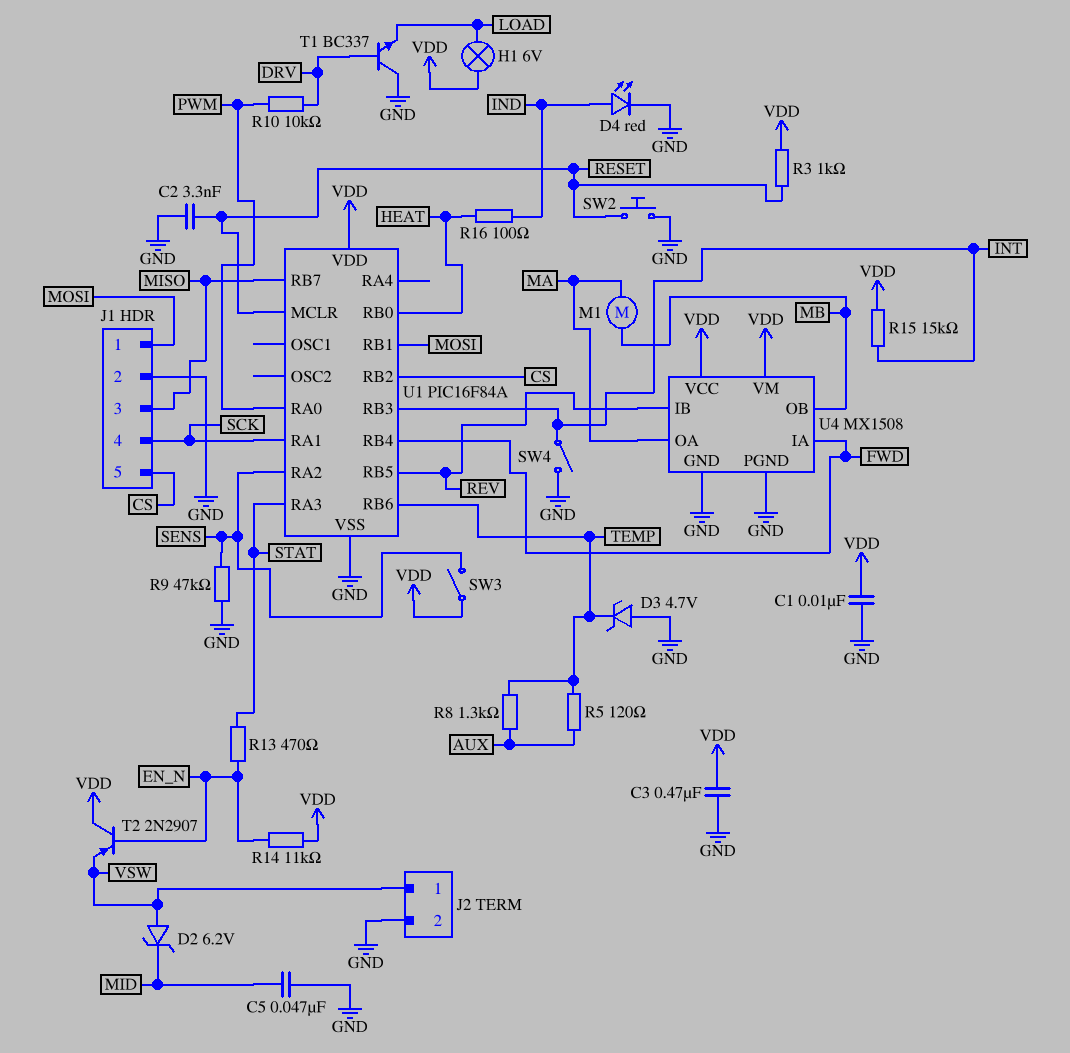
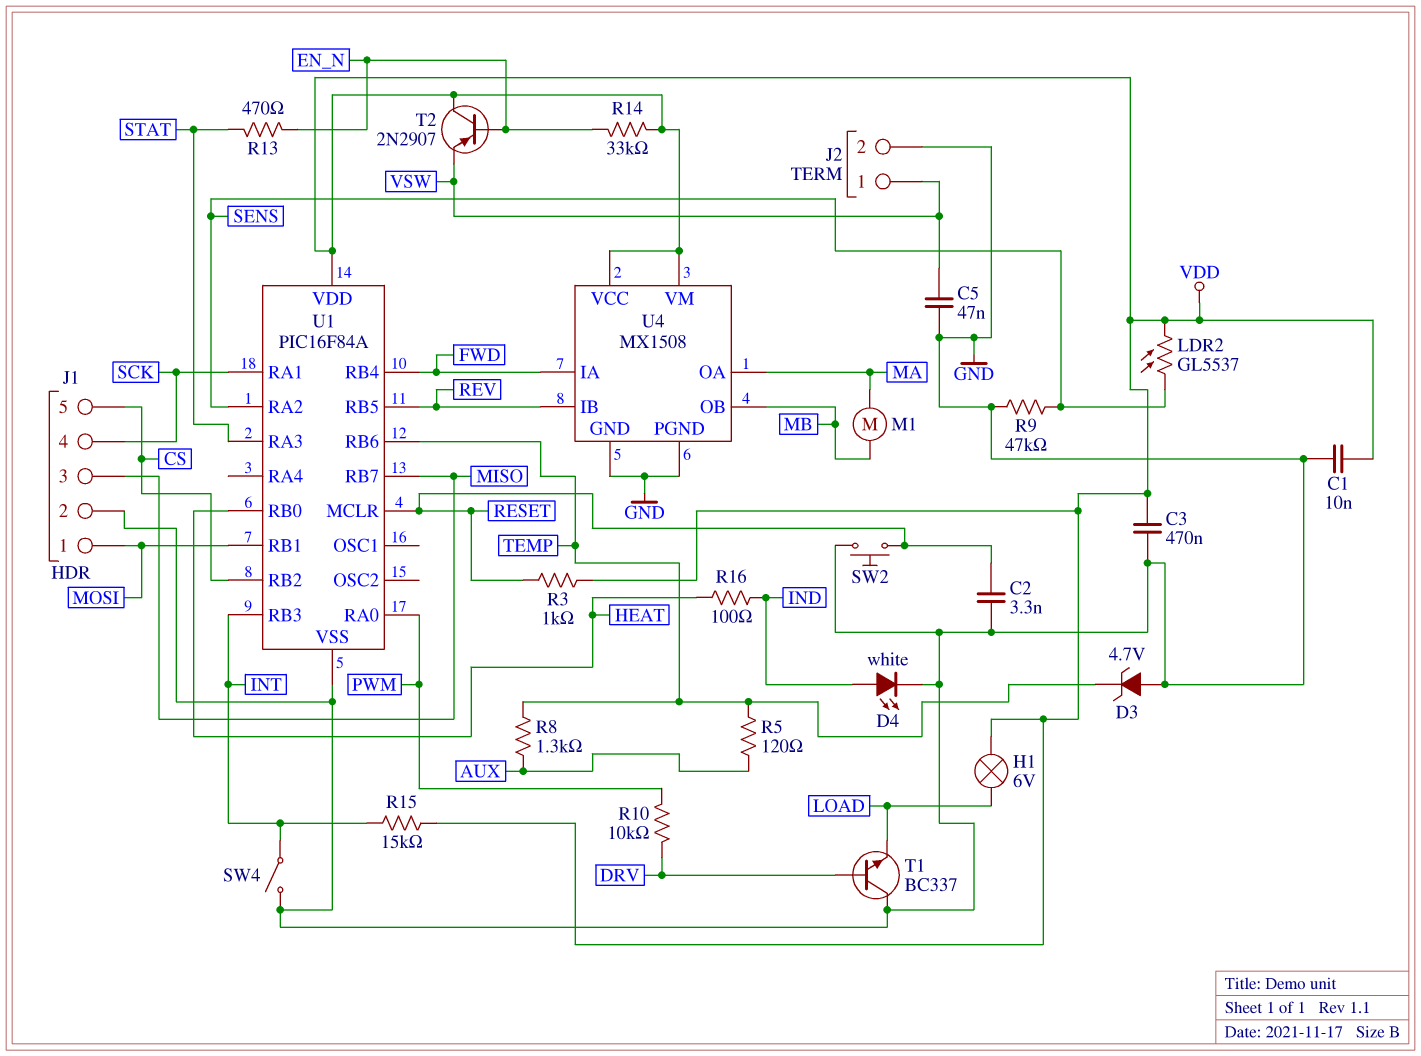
C5: 47nF (GND, MID) -> 47nF (GND, VSW)
D2: zener 6.2V (A VSW, K MID) -> none
D4: LED red (A IND, K GND) -> LED white (A IND, K GND)
LDR2: none -> GL5537 (SENS, VDD)
R14: 11k (EN_N, VDD) -> 33k (EN_N, VDD)
SW3: switch (SENS, VDD) -> none

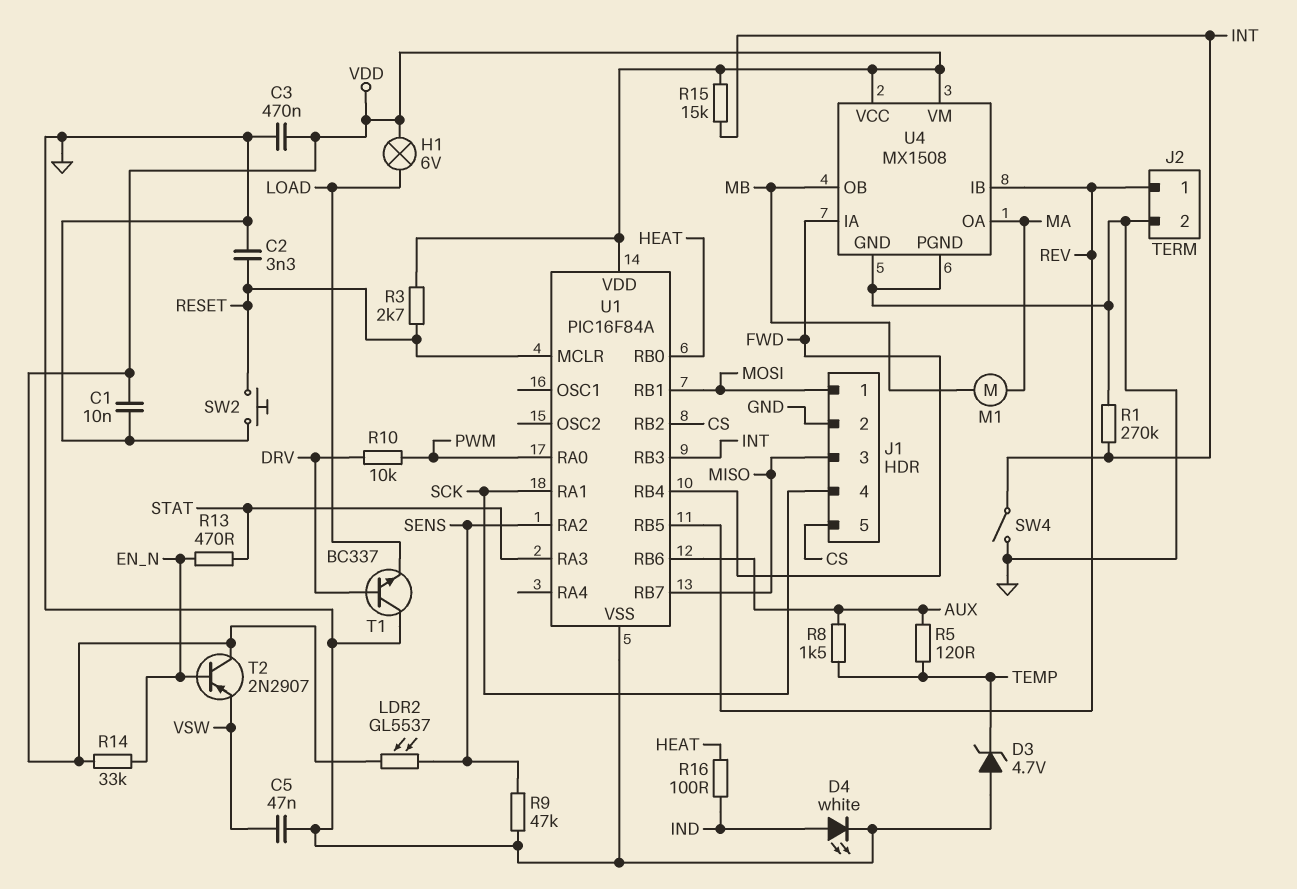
J2 pin 1: VSW -> REV
R1: none -> 270k (GND, INT)
R3: 1k (RESET, VDD) -> 2.7k (RESET, VDD)
R8: 1.3k (AUX, TEMP) -> 1.5k (AUX, TEMP)
U1 pin RB6: TEMP -> AUX

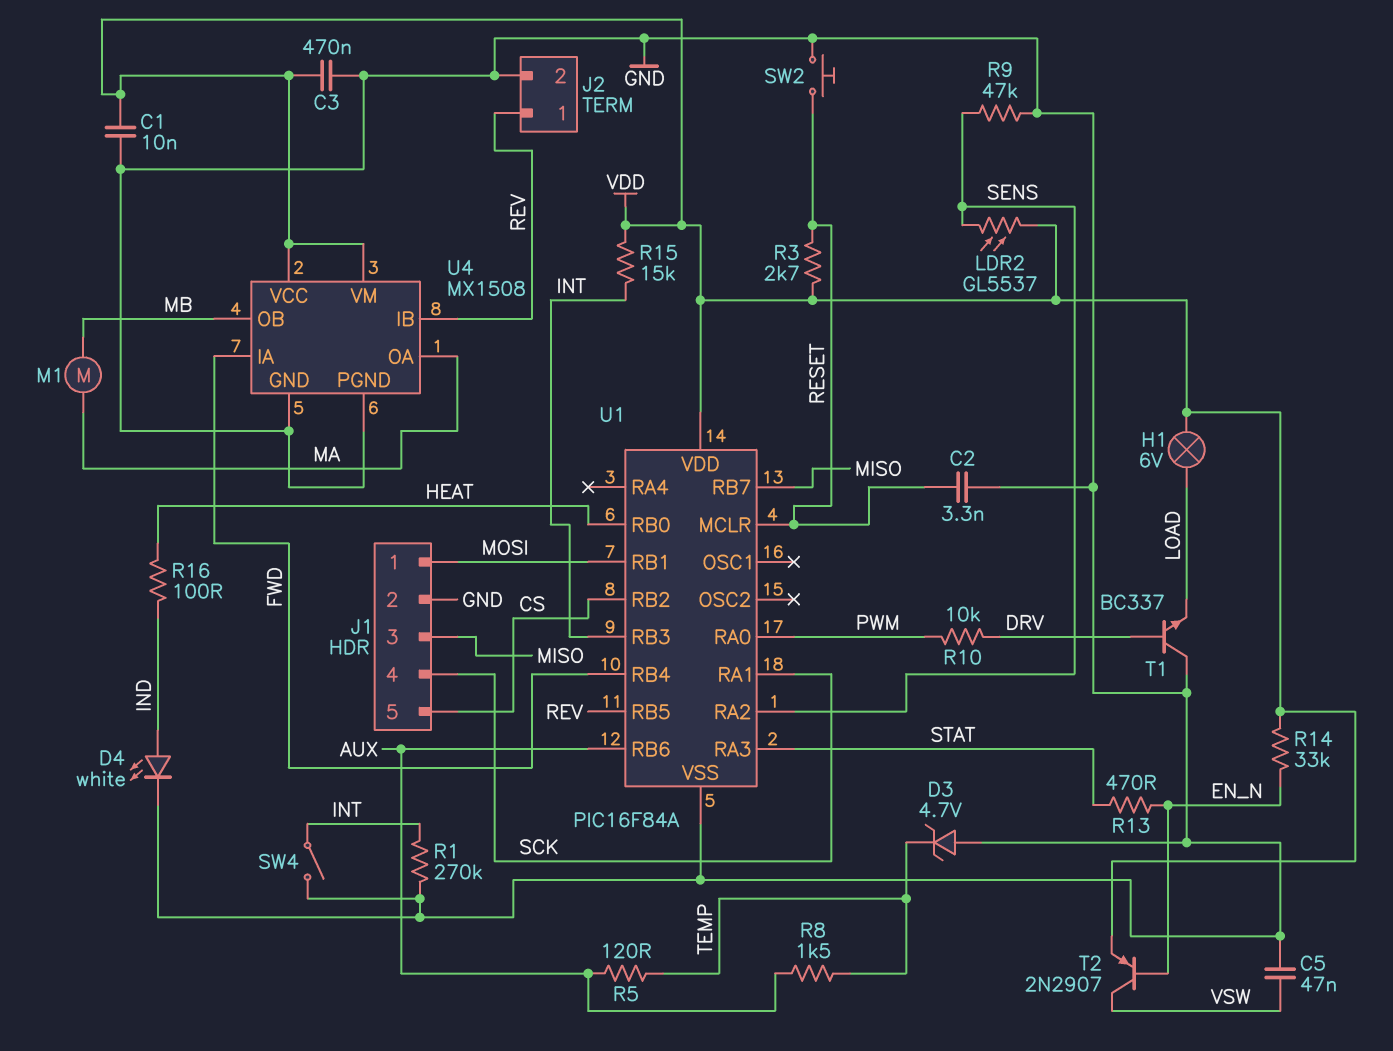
T2: PNP 2N2907 (B EN_N, C VDD, E VSW) -> PNP 2N2907 (B EN_N, C VSW, E VDD)

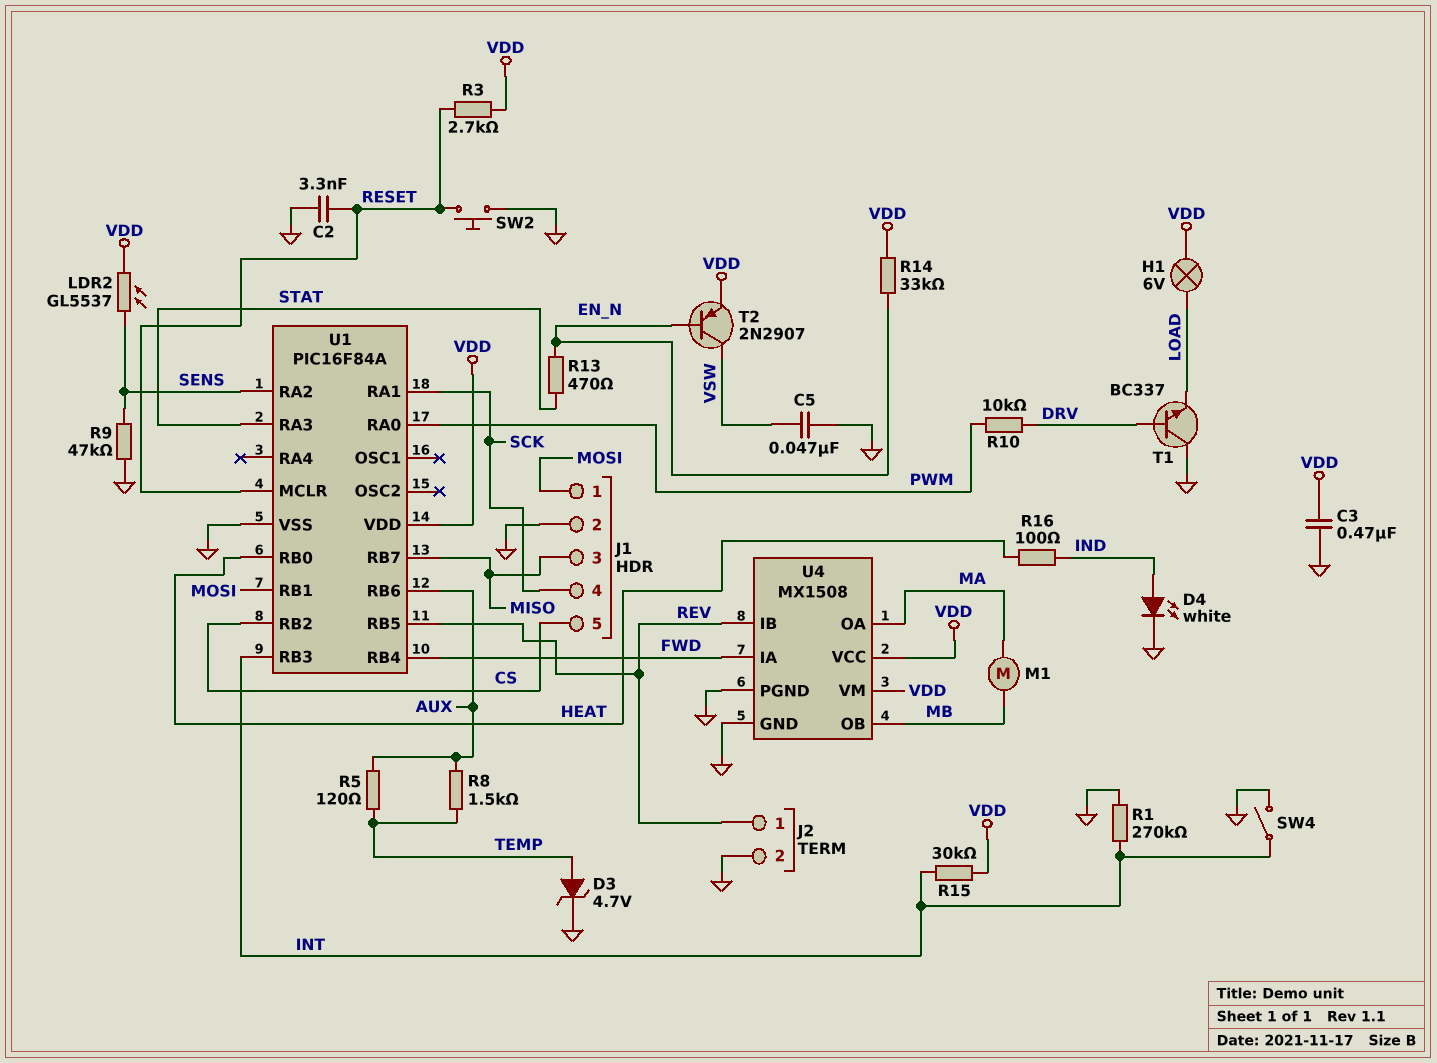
C1: 10nF (GND, VDD) -> none
D3: zener 4.7V (A GND, K TEMP) -> zener 4.7V (A TEMP, K GND)
R15: 15k (INT, VDD) -> 30k (INT, VDD)

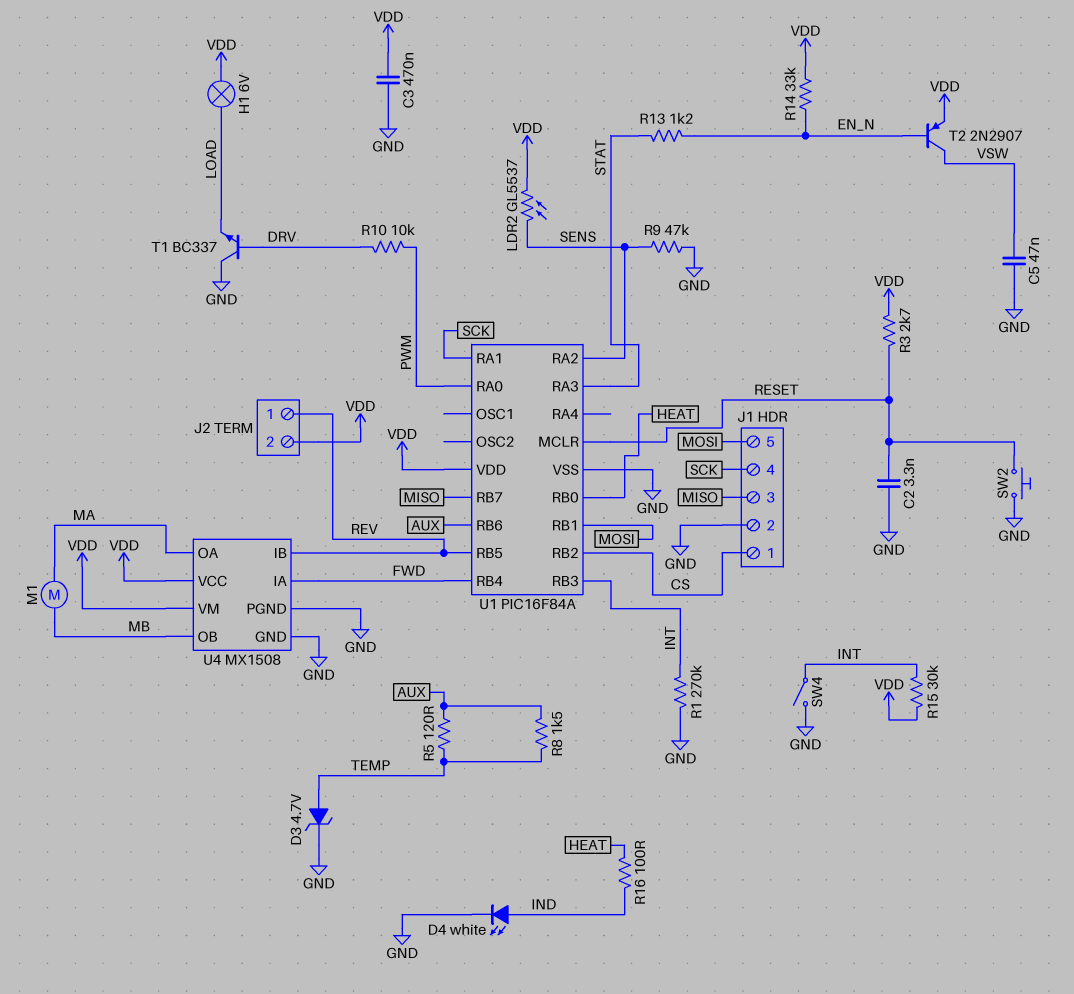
J1 pin 1: MOSI -> CS
J1 pin 5: CS -> MOSI
J2 pin 2: GND -> VDD
R13: 470 (EN_N, STAT) -> 1.2k (EN_N, STAT)

